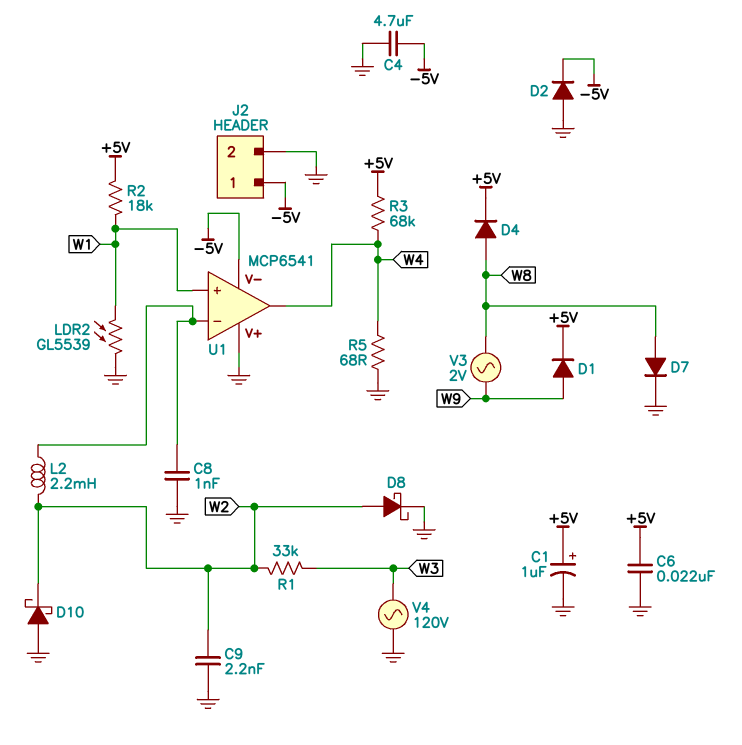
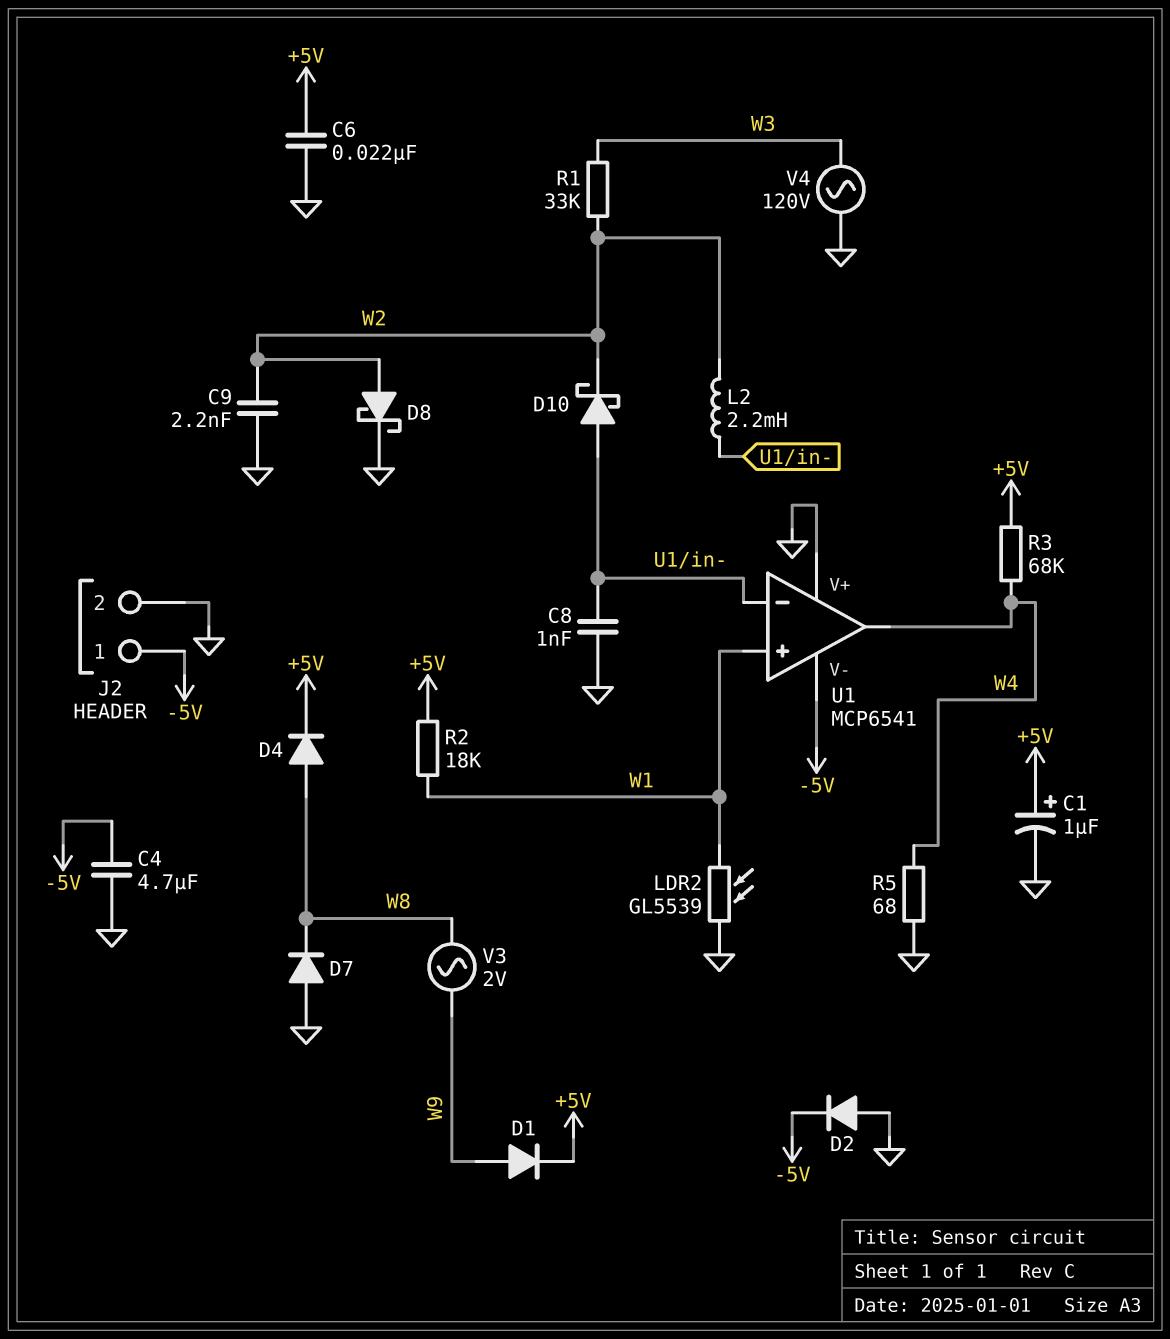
D7: diode (A W8, K GND) -> diode (A GND, K W8)
D10: schottky (A GND, K W2) -> schottky (A U1/in-, K W2)

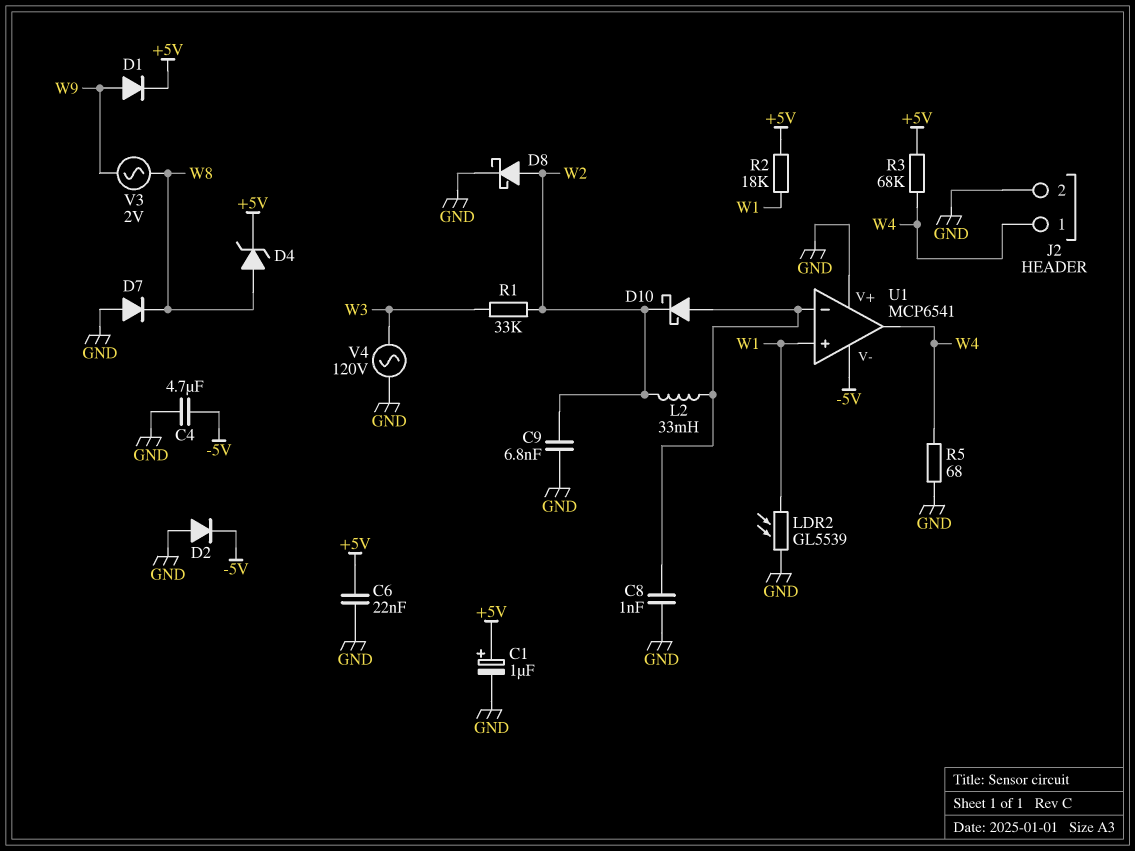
C9: 2.2nF (GND, W2) -> 6.8nF (GND, W2)
D4: diode (A W8, K +5V) -> zener (A W8, K +5V)
J2 pin 1: -5V -> W4
L2: 2.2mH (U1/in-, W2) -> 33mH (U1/in-, W2)

